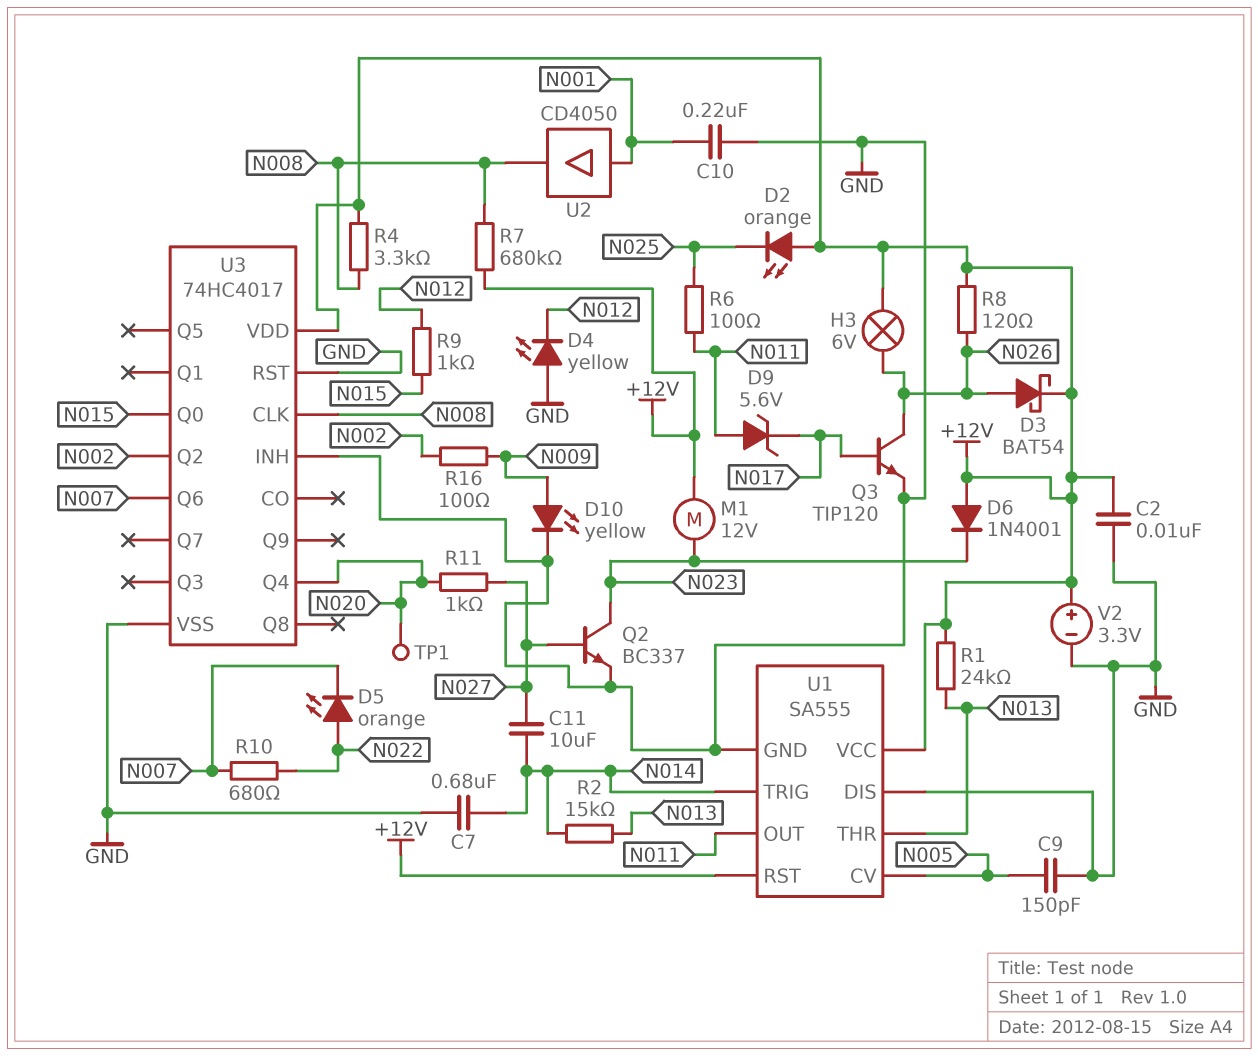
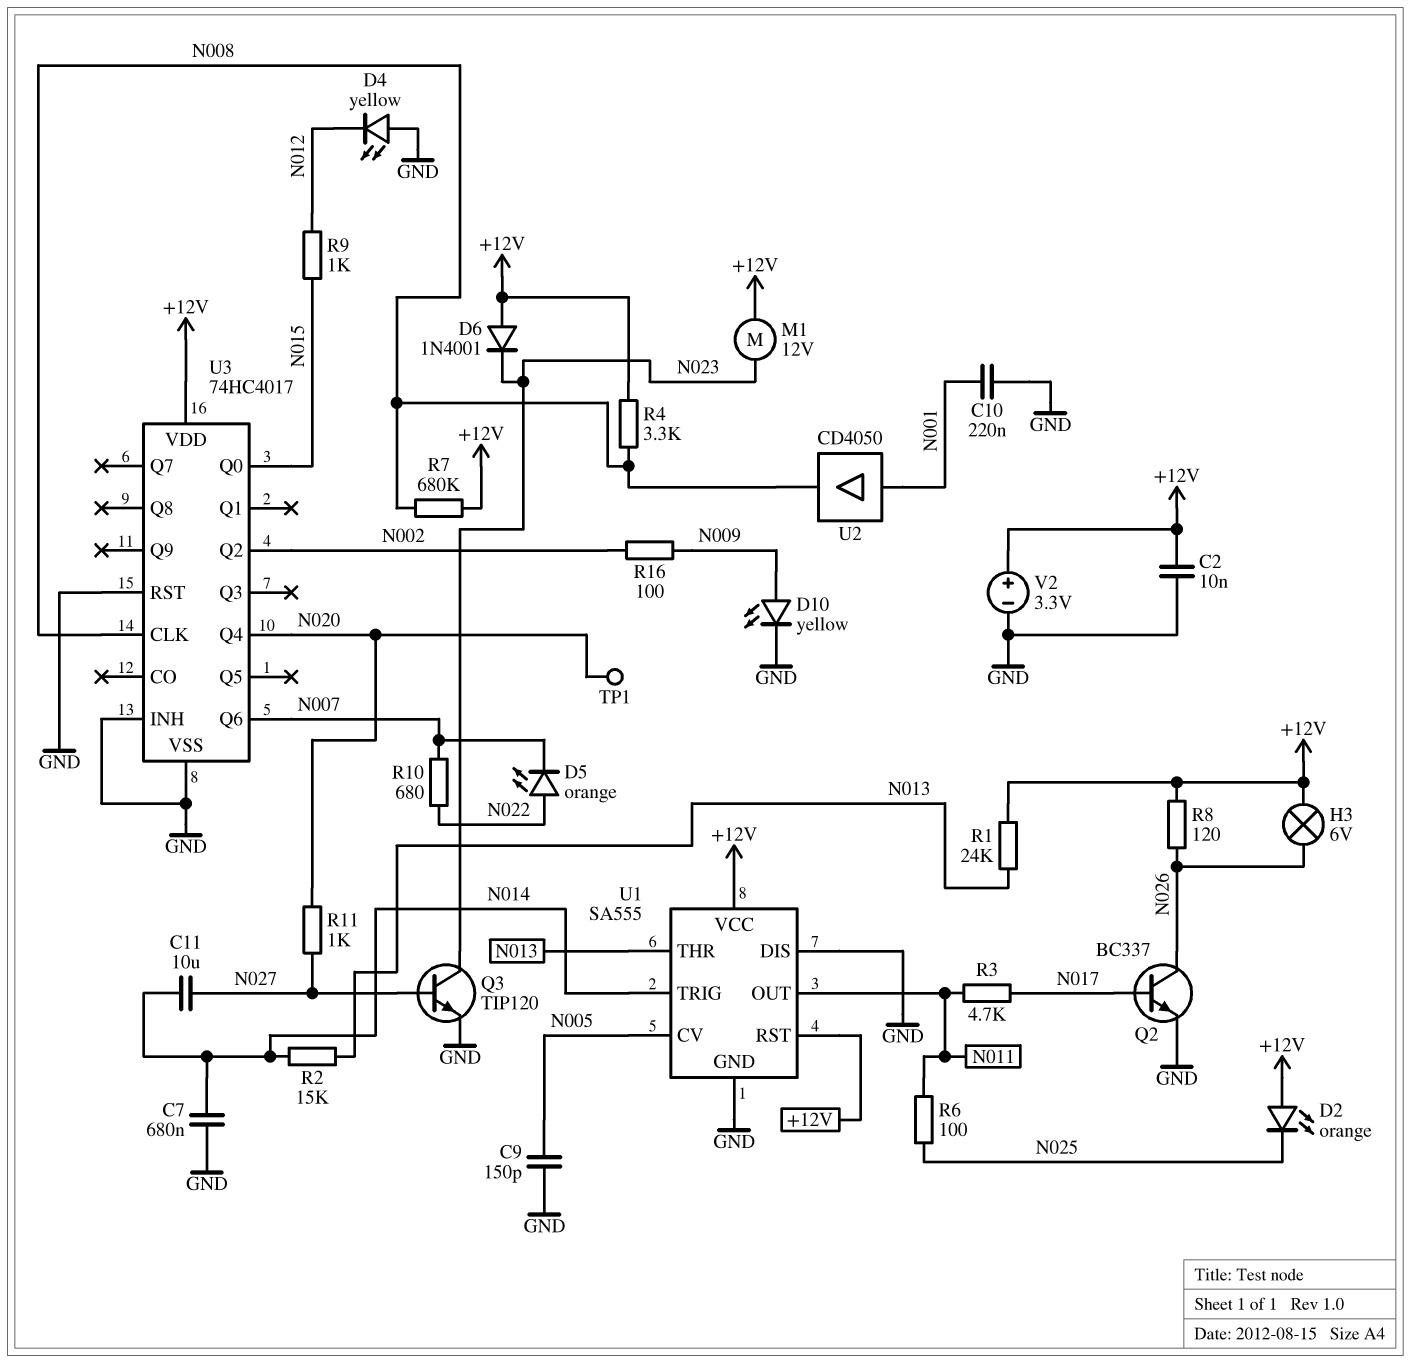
D3: schottky BAT54 (A N026, K +12V) -> none
D9: zener 5.6V (A N011, K N017) -> none
Q2: NPN BC337 (B N027, C N023, E GND) -> NPN BC337 (B N017, C N026, E GND)
Q3: NPN TIP120 (B N017, C N026, E GND) -> NPN TIP120 (B N027, C N023, E GND)
R3: none -> 4.7k (N011, N017)

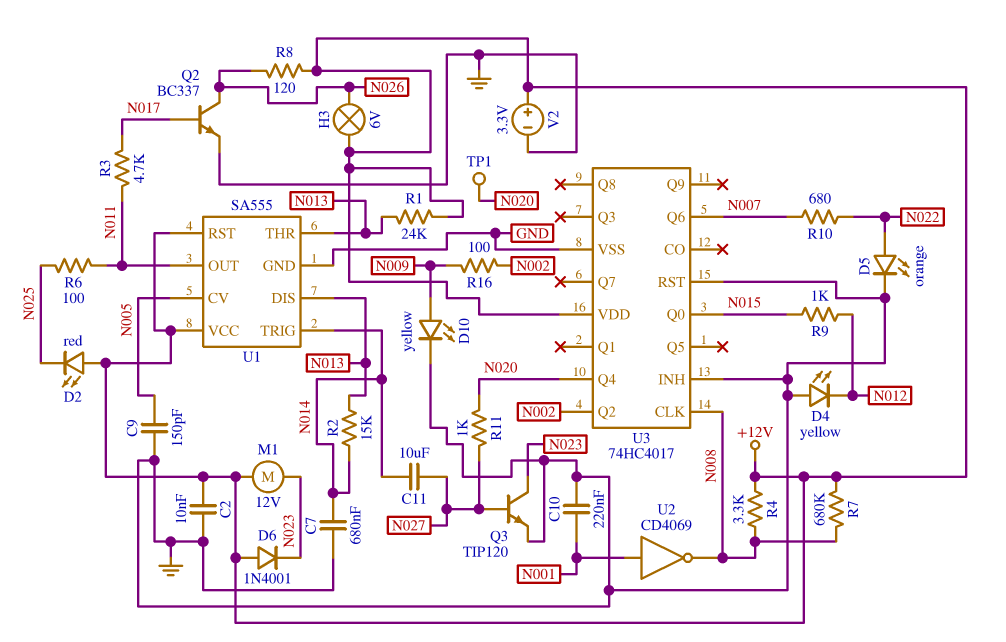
D2: LED orange (A +12V, K N025) -> LED red (A +12V, K N025)
D5: LED orange (A N022, K N007) -> LED orange (A N022, K GND)
U1 pin DIS: GND -> N013
U2: buffer CD4050 (in N001, out N008) -> NOT CD4069 (in N001, out N008)

